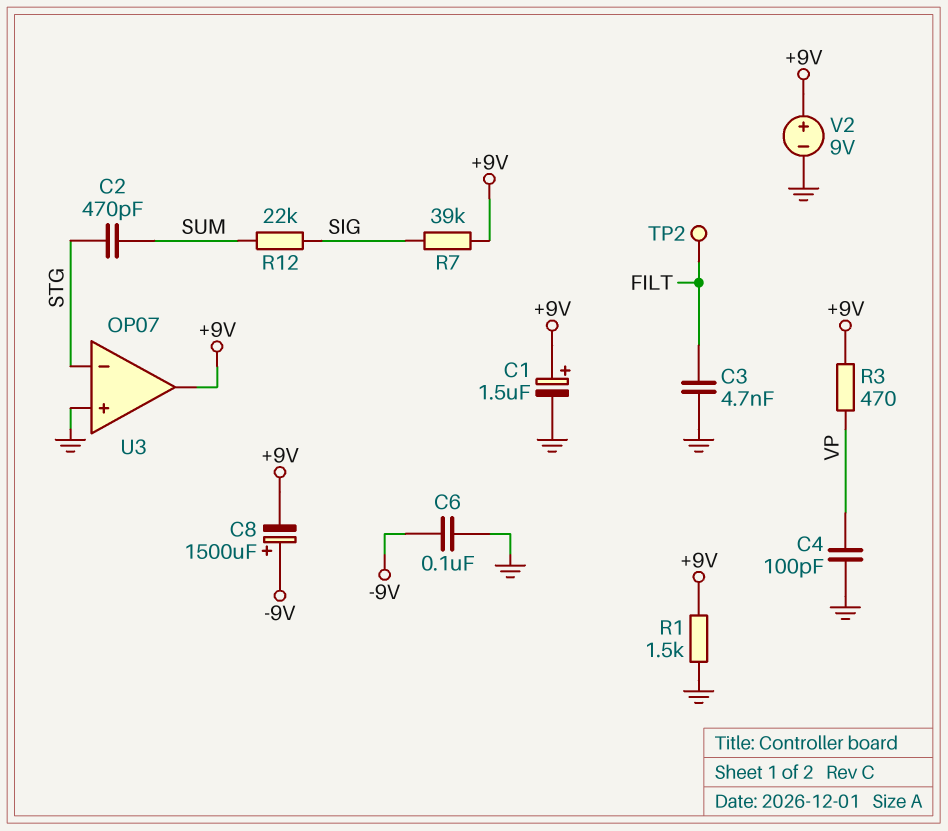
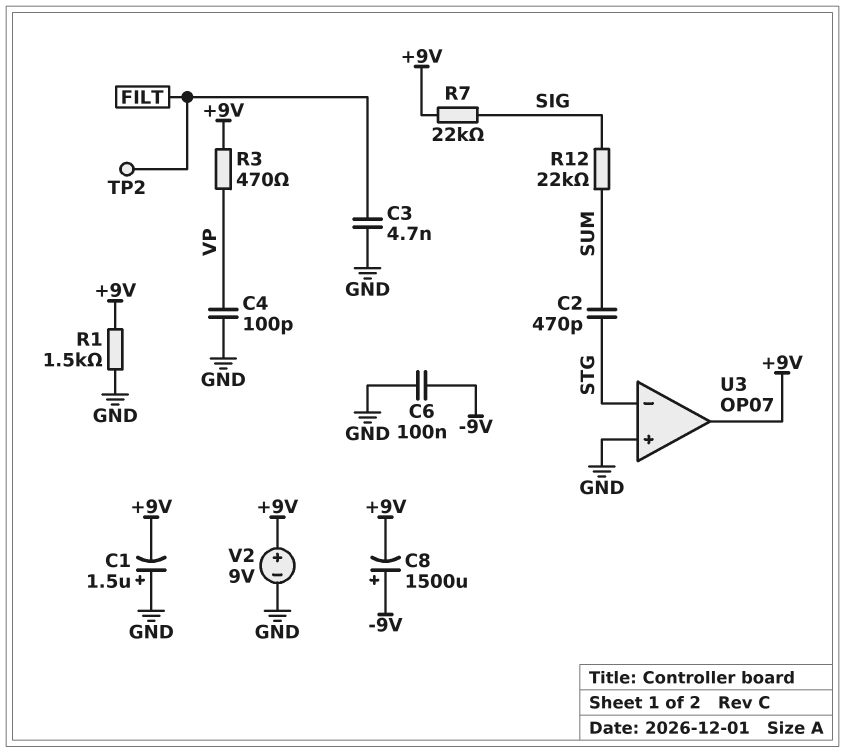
C1: 1.5uF (plus +9V, minus GND) -> 1.5uF (plus GND, minus +9V)
R7: 39k (+9V, SIG) -> 22k (+9V, SIG)

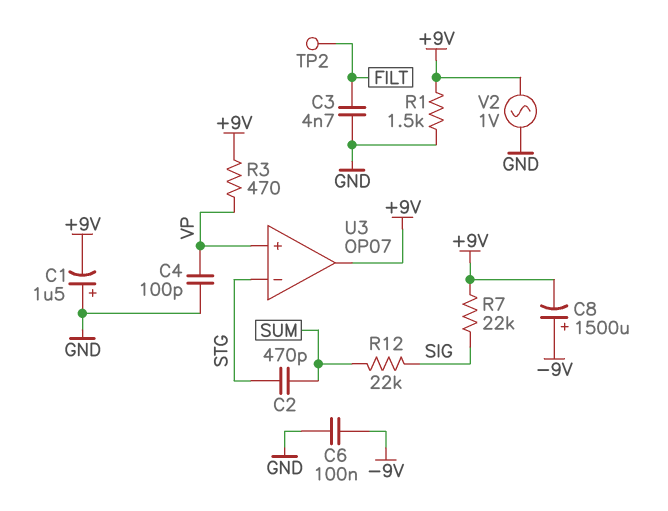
U3 pin in+: GND -> VP
V2: 9V (plus +9V, minus GND) -> AC 1V (+9V, GND)

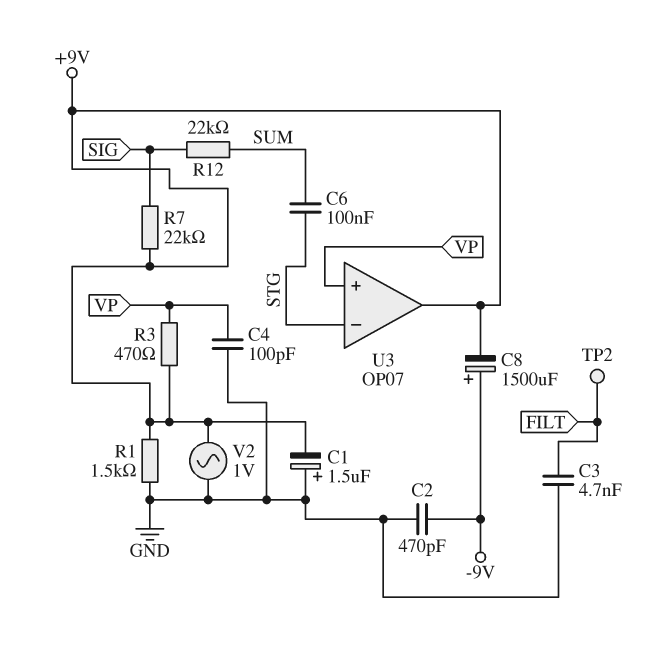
C2: 470pF (STG, SUM) -> 470pF (-9V, GND)
C6: 100nF (-9V, GND) -> 100nF (STG, SUM)

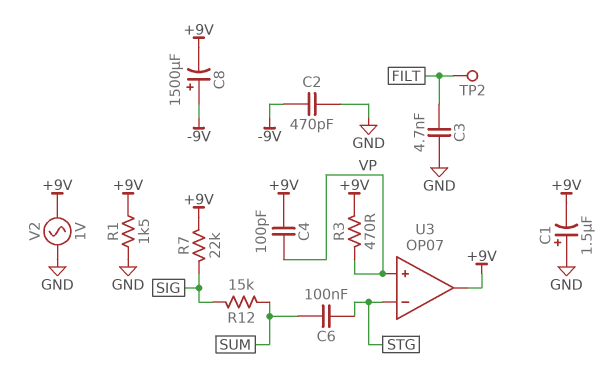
C4: 100pF (GND, VP) -> 100pF (+9V, VP)
R12: 22k (SIG, SUM) -> 15k (SIG, SUM)

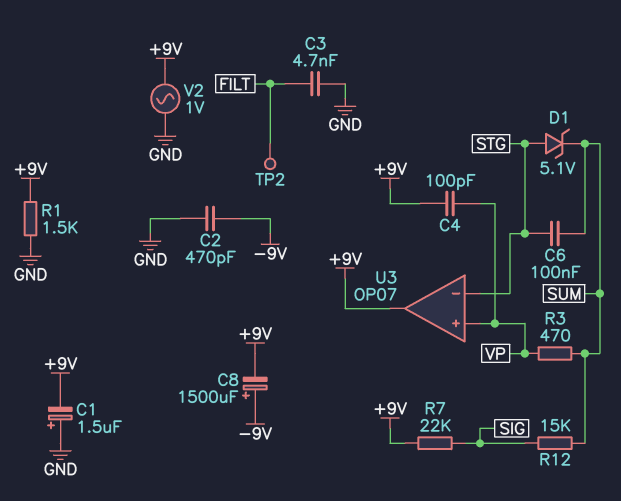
D1: none -> zener 5.1V (A STG, K SUM)
R3: 470 (+9V, VP) -> 470 (SUM, VP)

